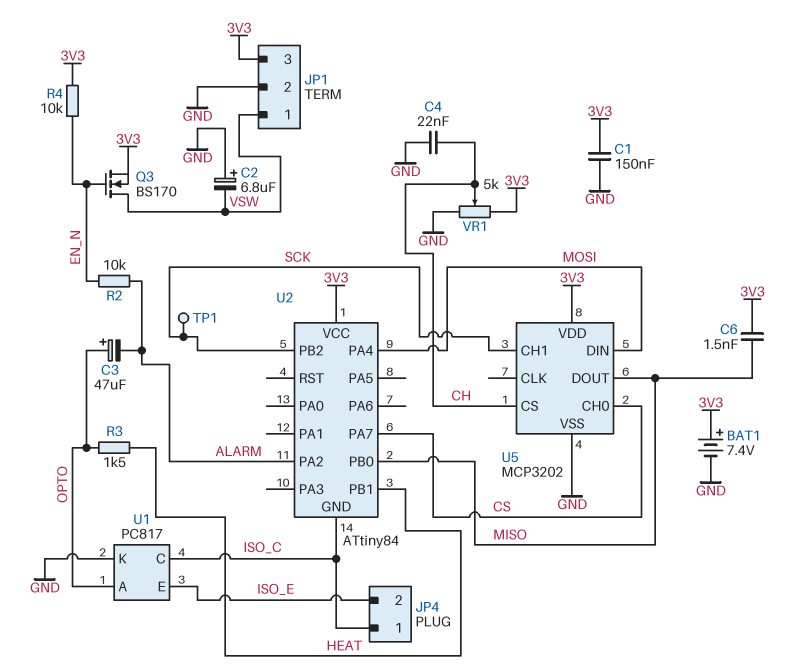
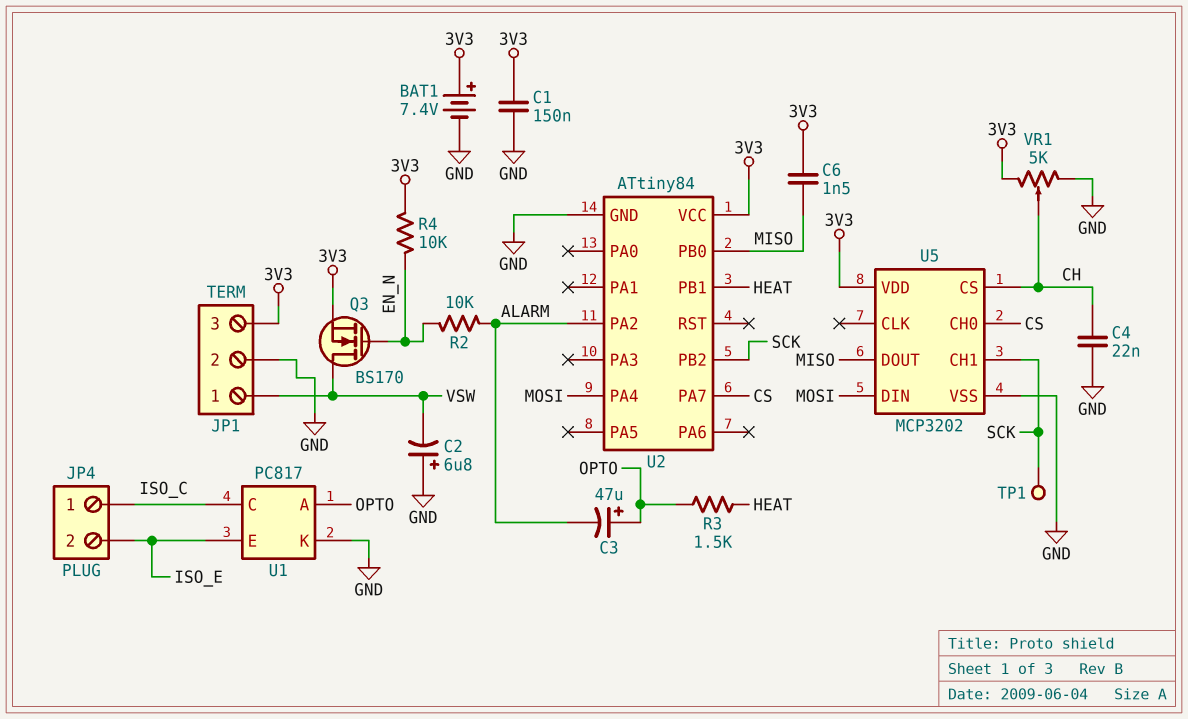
U2 pin GND: ISO_C -> GND

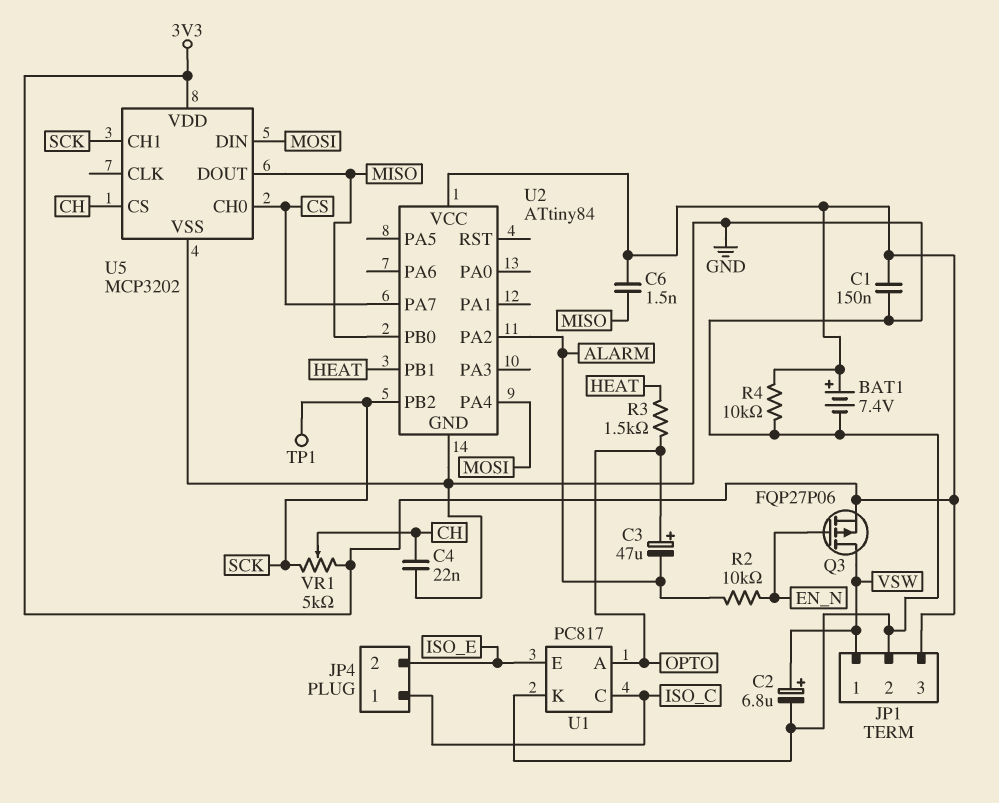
C2: 6.8uF (plus GND, minus VSW) -> 6.8uF (plus VSW, minus GND)
Q3: NMOS BS170 (G EN_N, D VSW, S 3V3) -> PMOS FQP27P06 (G EN_N, D VSW, S 3V3)
R4: 10k (3V3, EN_N) -> 10k (3V3, GND)
VR1: 5k (3V3, GND, wiper CH) -> 5k (3V3, SCK, wiper CH)

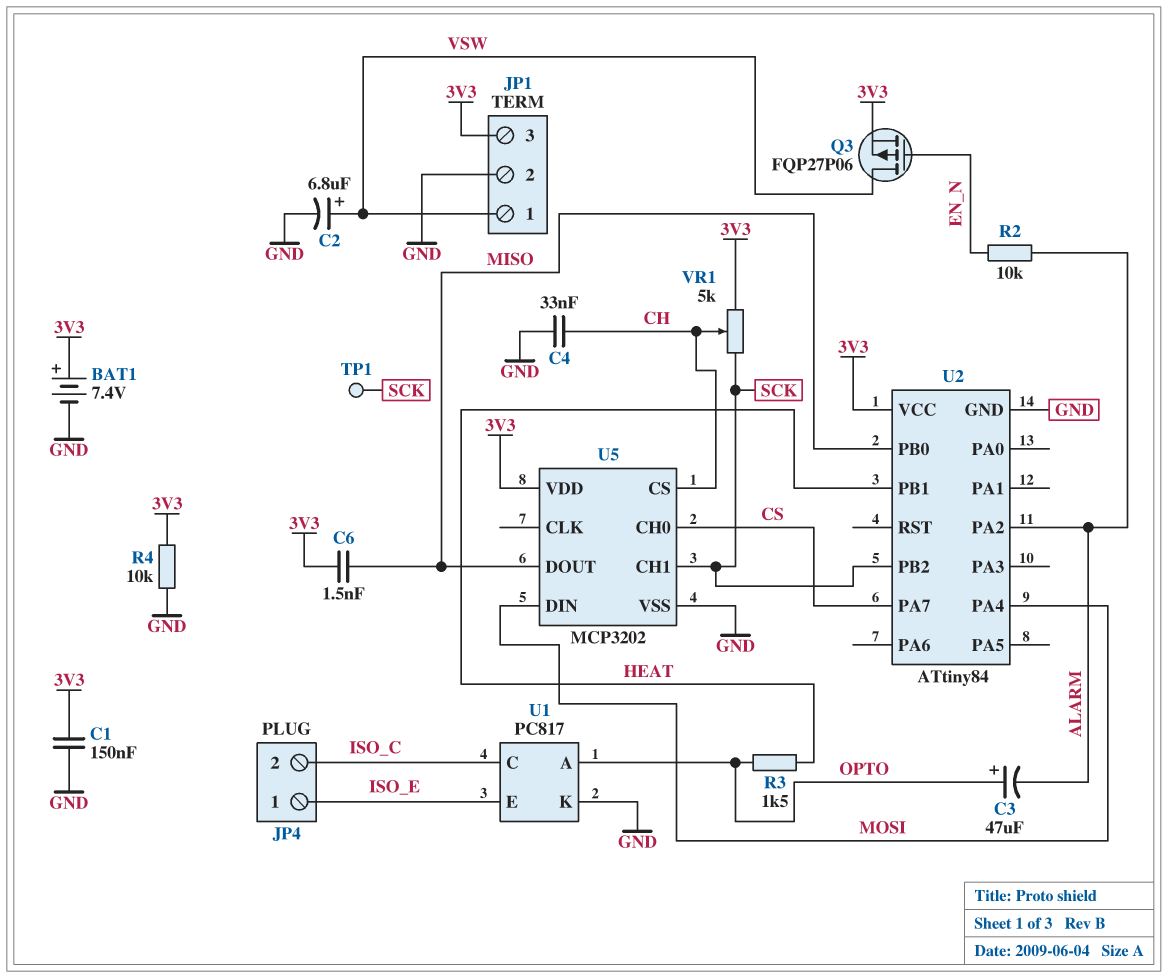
C4: 22nF (CH, GND) -> 33nF (CH, GND)
JP4 pin 1: ISO_C -> ISO_E
JP4 pin 2: ISO_E -> ISO_C

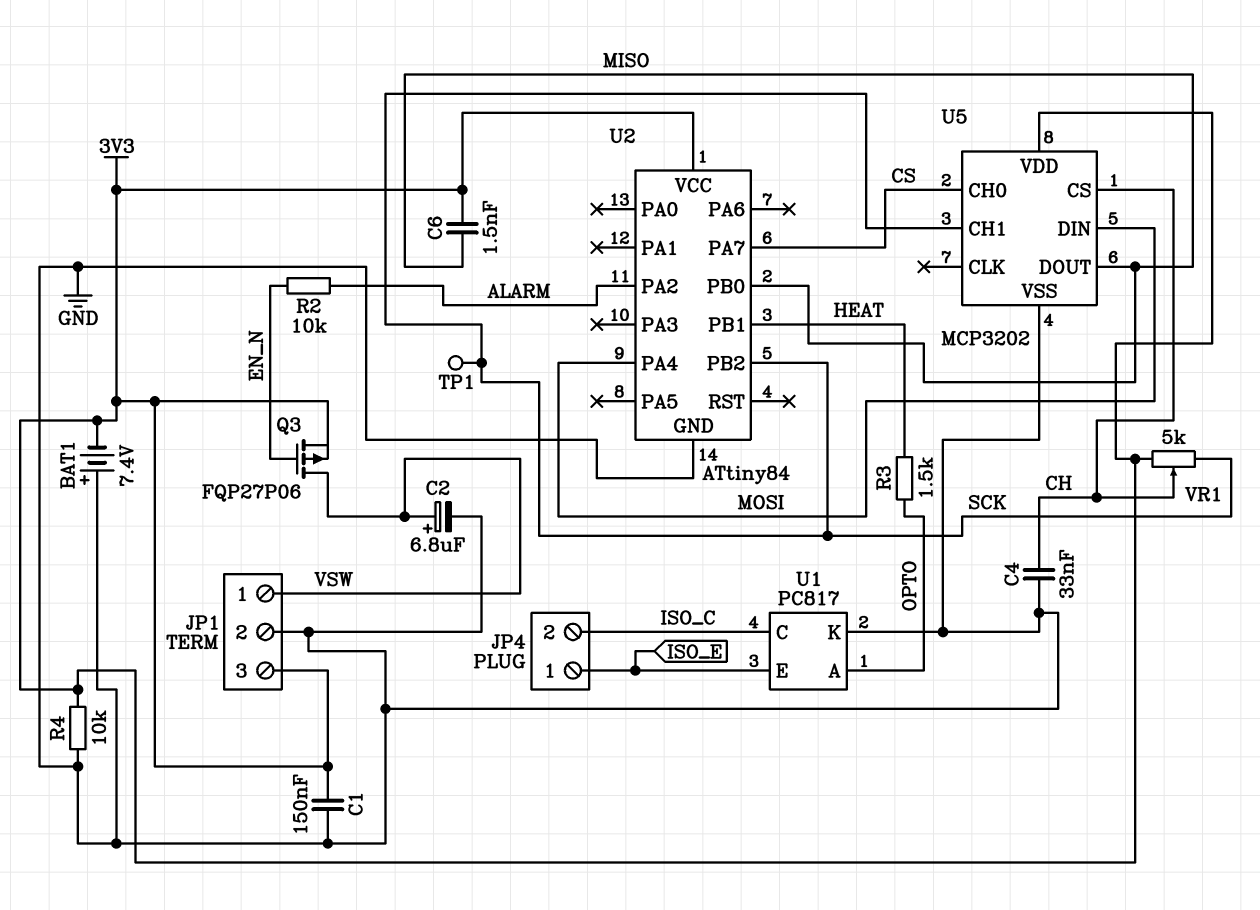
BAT1: 7.4V (plus 3V3, minus GND) -> 7.4V (plus GND, minus 3V3)
C3: 47uF (plus OPTO, minus ALARM) -> none

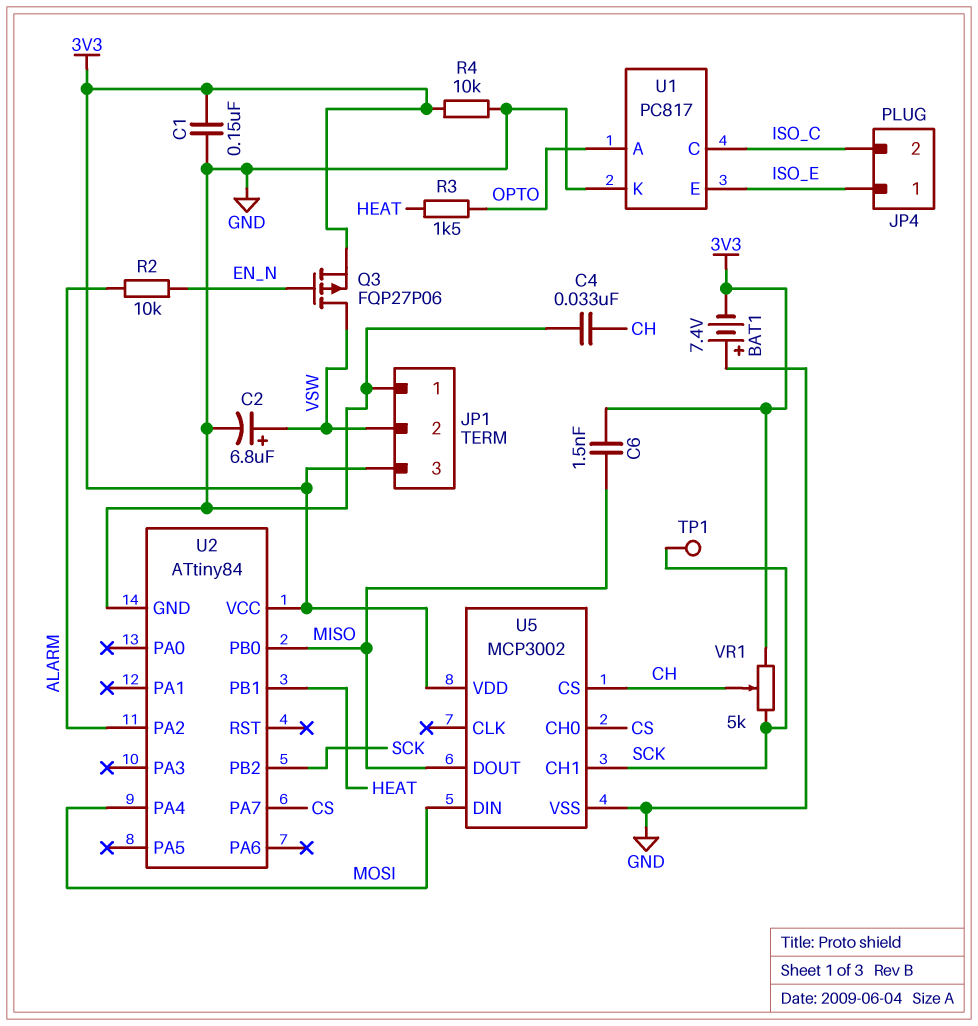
JP1 pin 1: VSW -> GND
JP1 pin 2: GND -> VSW
U5: MCP3202 -> MCP3002

